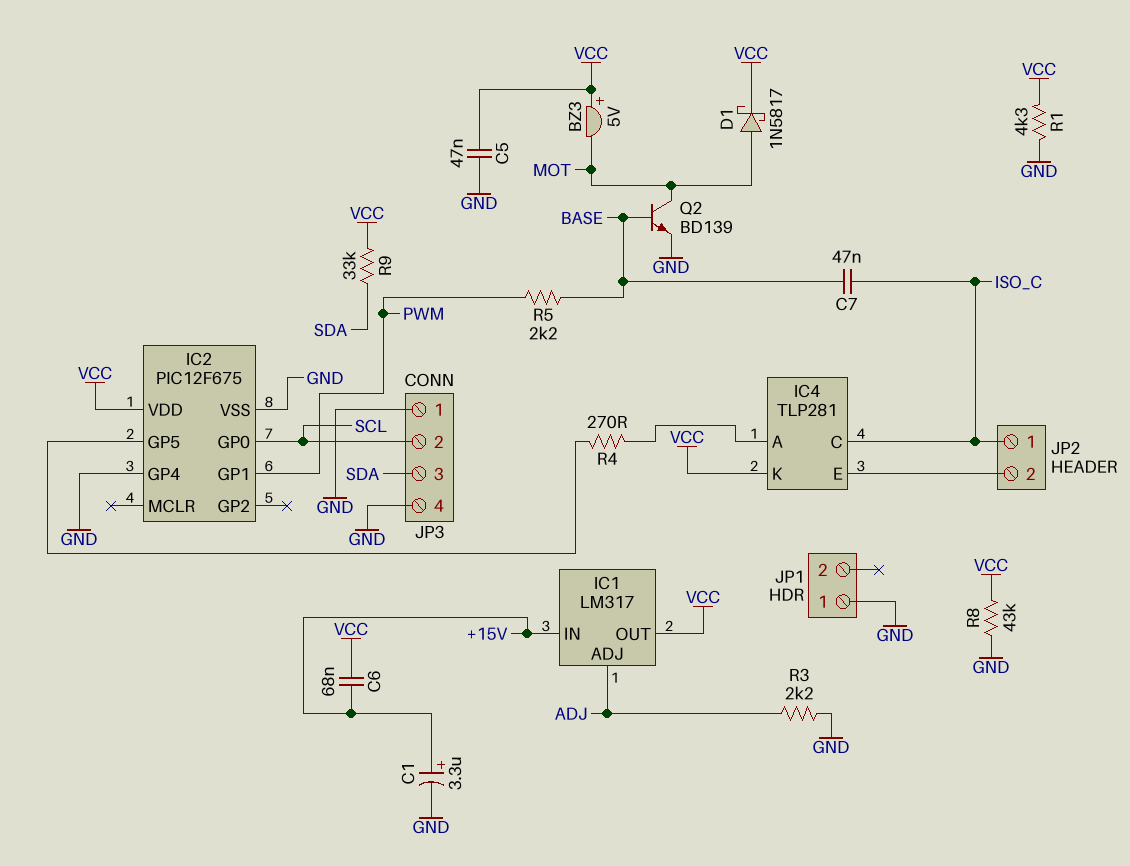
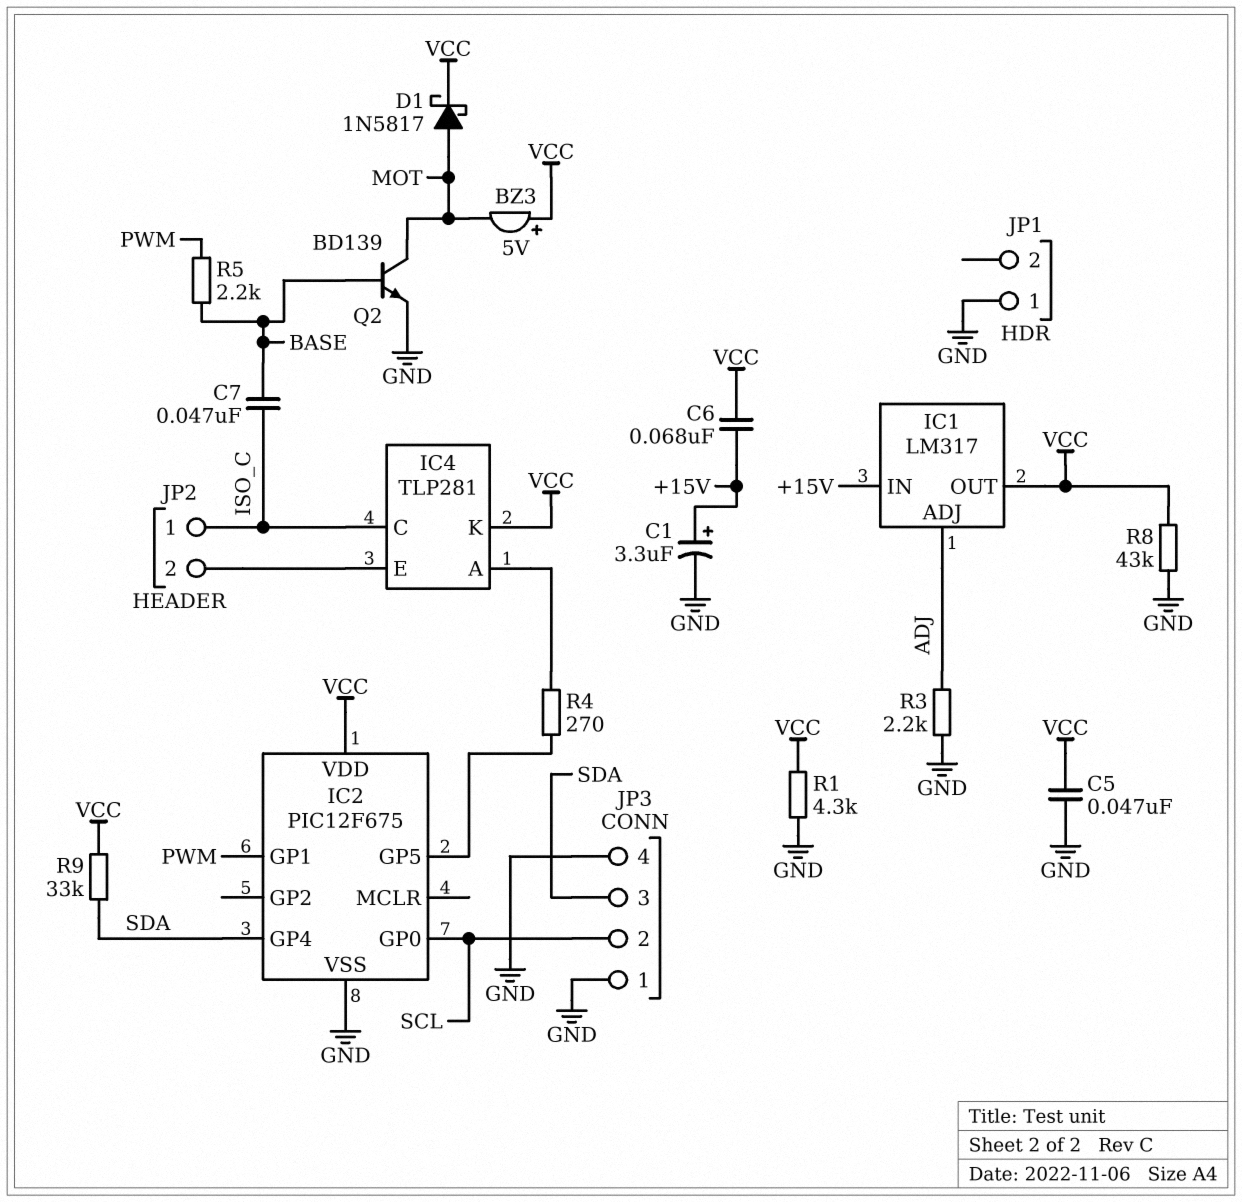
IC2 pin GP4: GND -> SDA

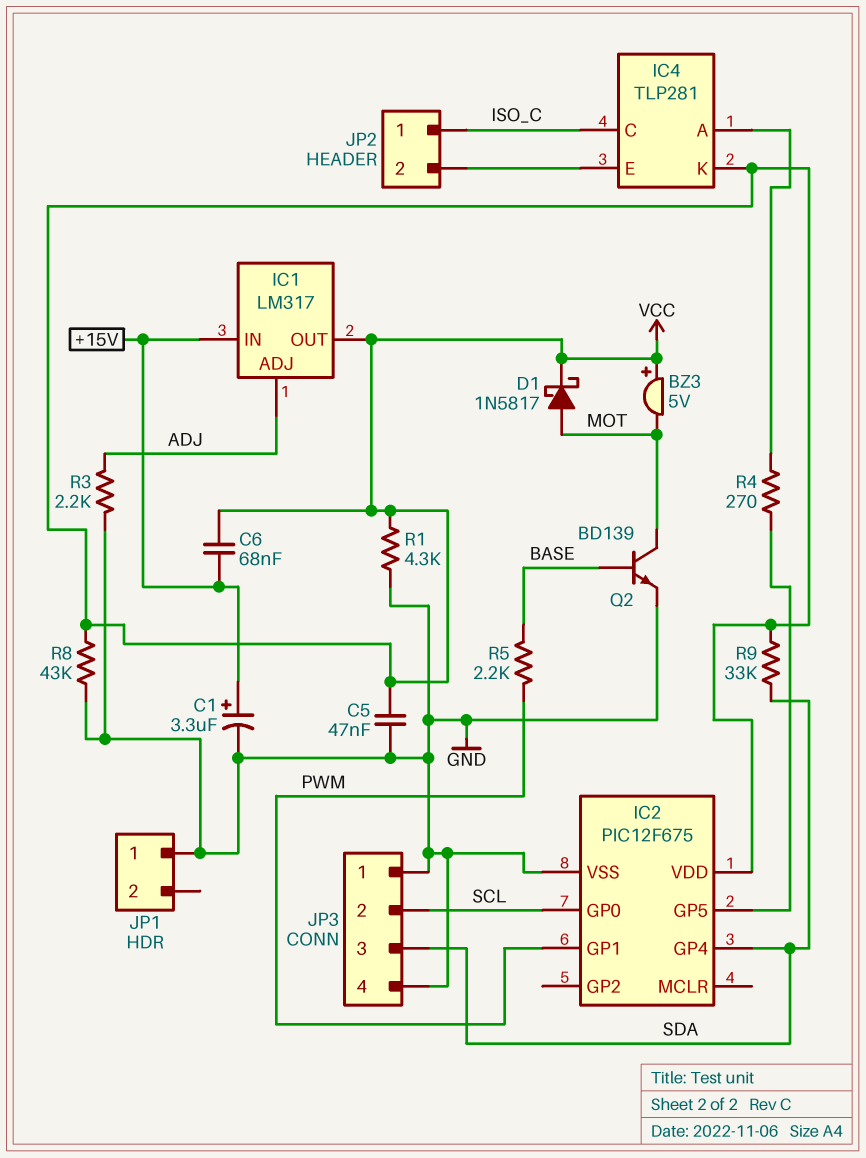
C7: 47nF (BASE, ISO_C) -> none

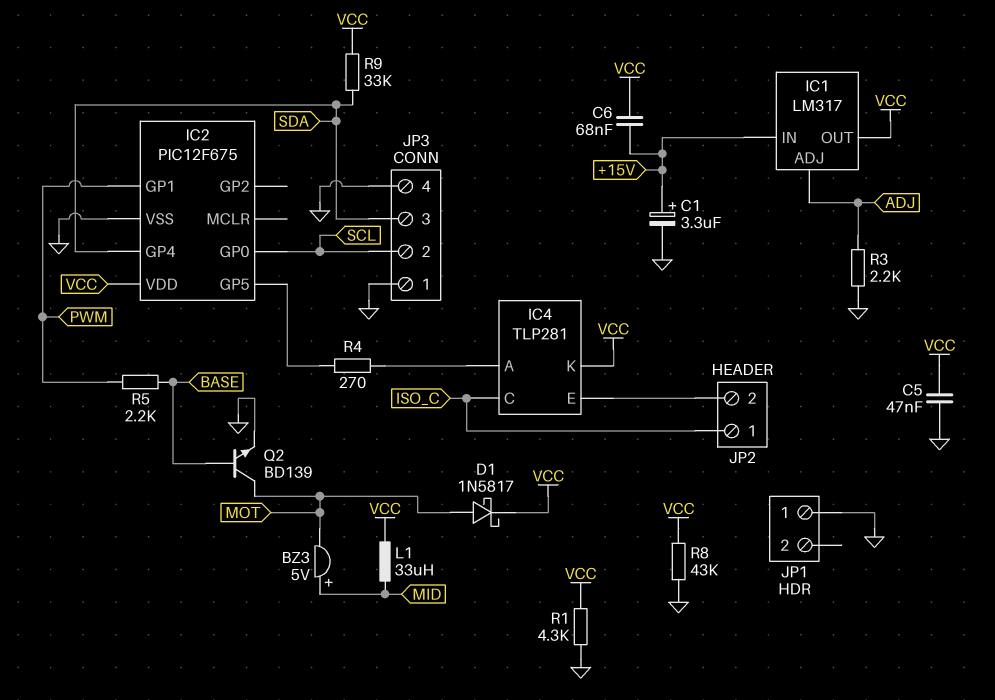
BZ3: buzzer 5V (plus VCC, minus MOT) -> buzzer 5V (plus MID, minus MOT)
L1: none -> 33uH (MID, VCC)

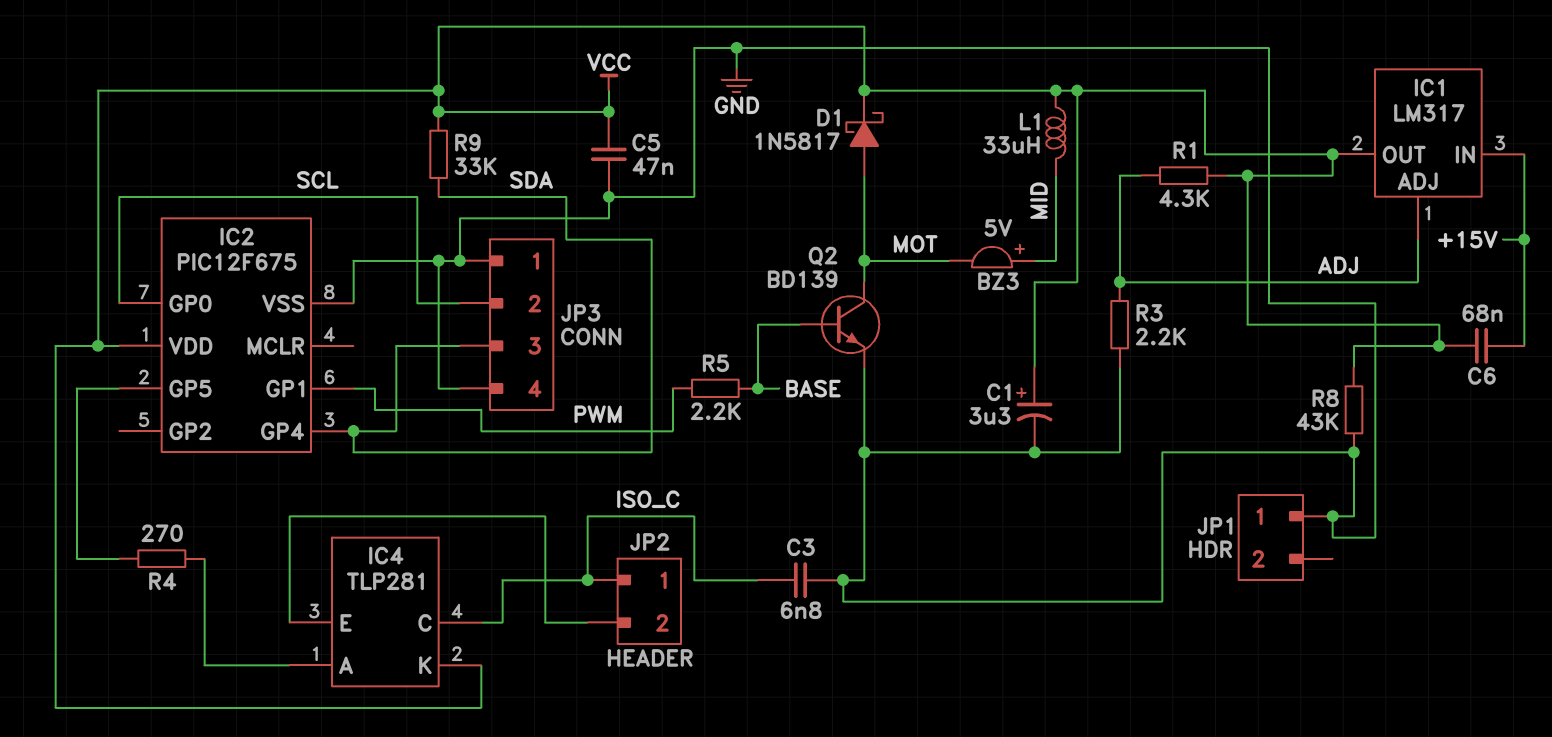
C1: 3.3uF (plus +15V, minus GND) -> 3.3uF (plus VCC, minus GND)
C3: none -> 6.8nF (GND, ISO_C)
R1: 4.3k (GND, VCC) -> 4.3k (ADJ, VCC)

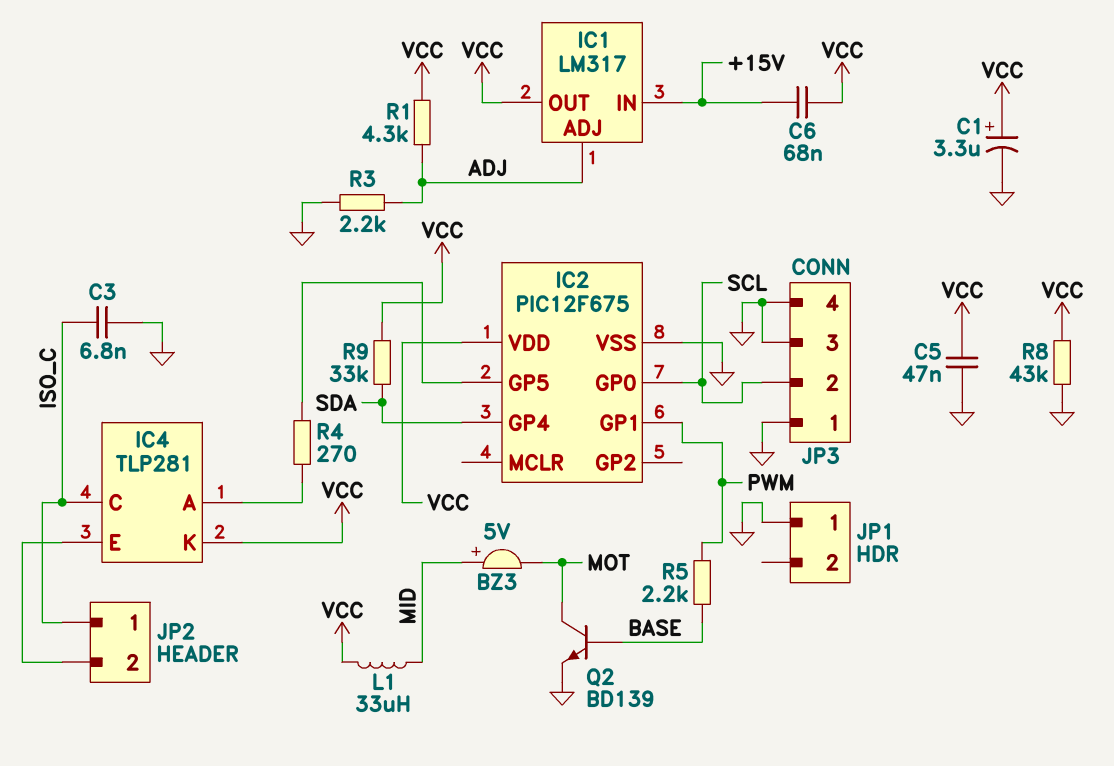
D1: schottky 1N5817 (A MOT, K VCC) -> none
JP3 pin 3: SDA -> GND

